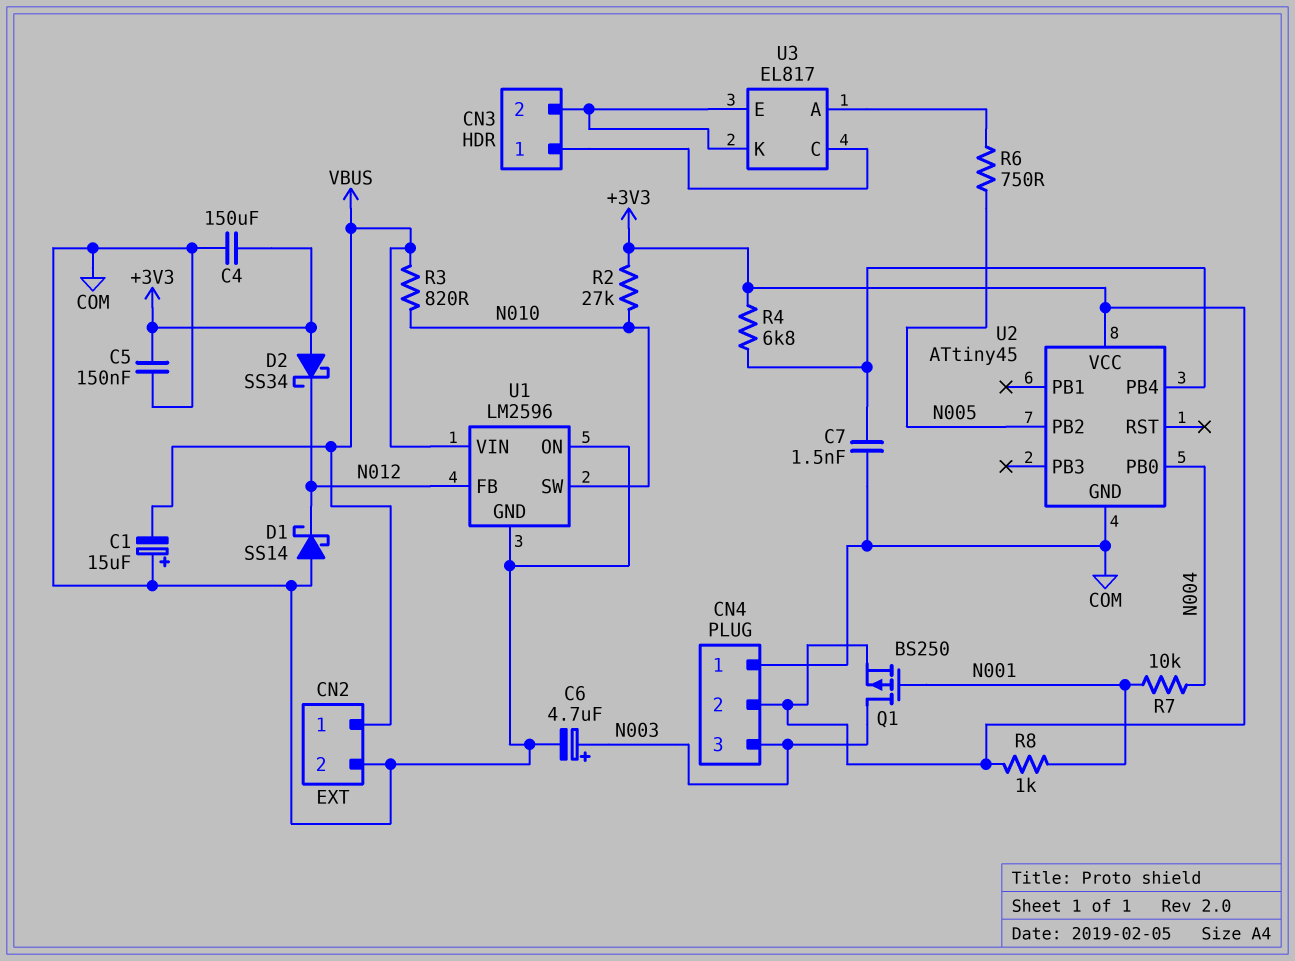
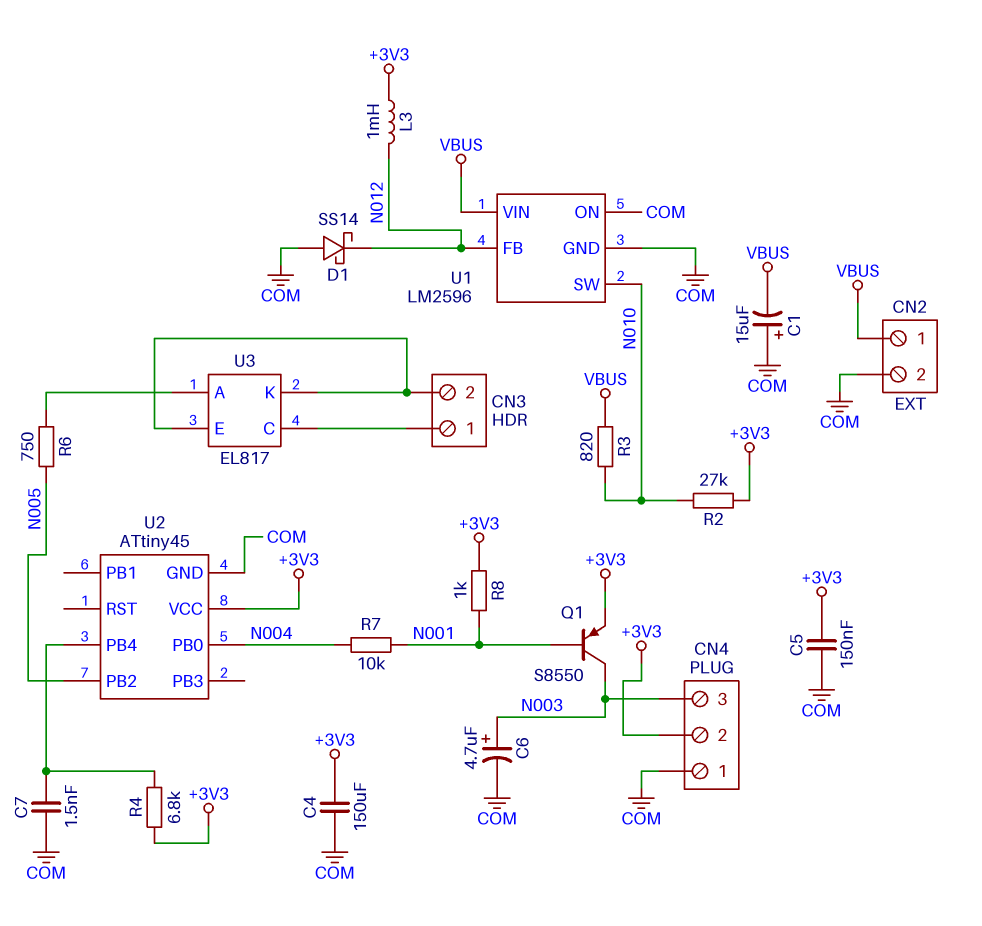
D2: schottky SS34 (A +3V3, K N012) -> none
L3: none -> 1mH (+3V3, N012)
Q1: PMOS BS250 (G N001, D N003, S +3V3) -> PNP S8550 (B N001, C N003, E +3V3)

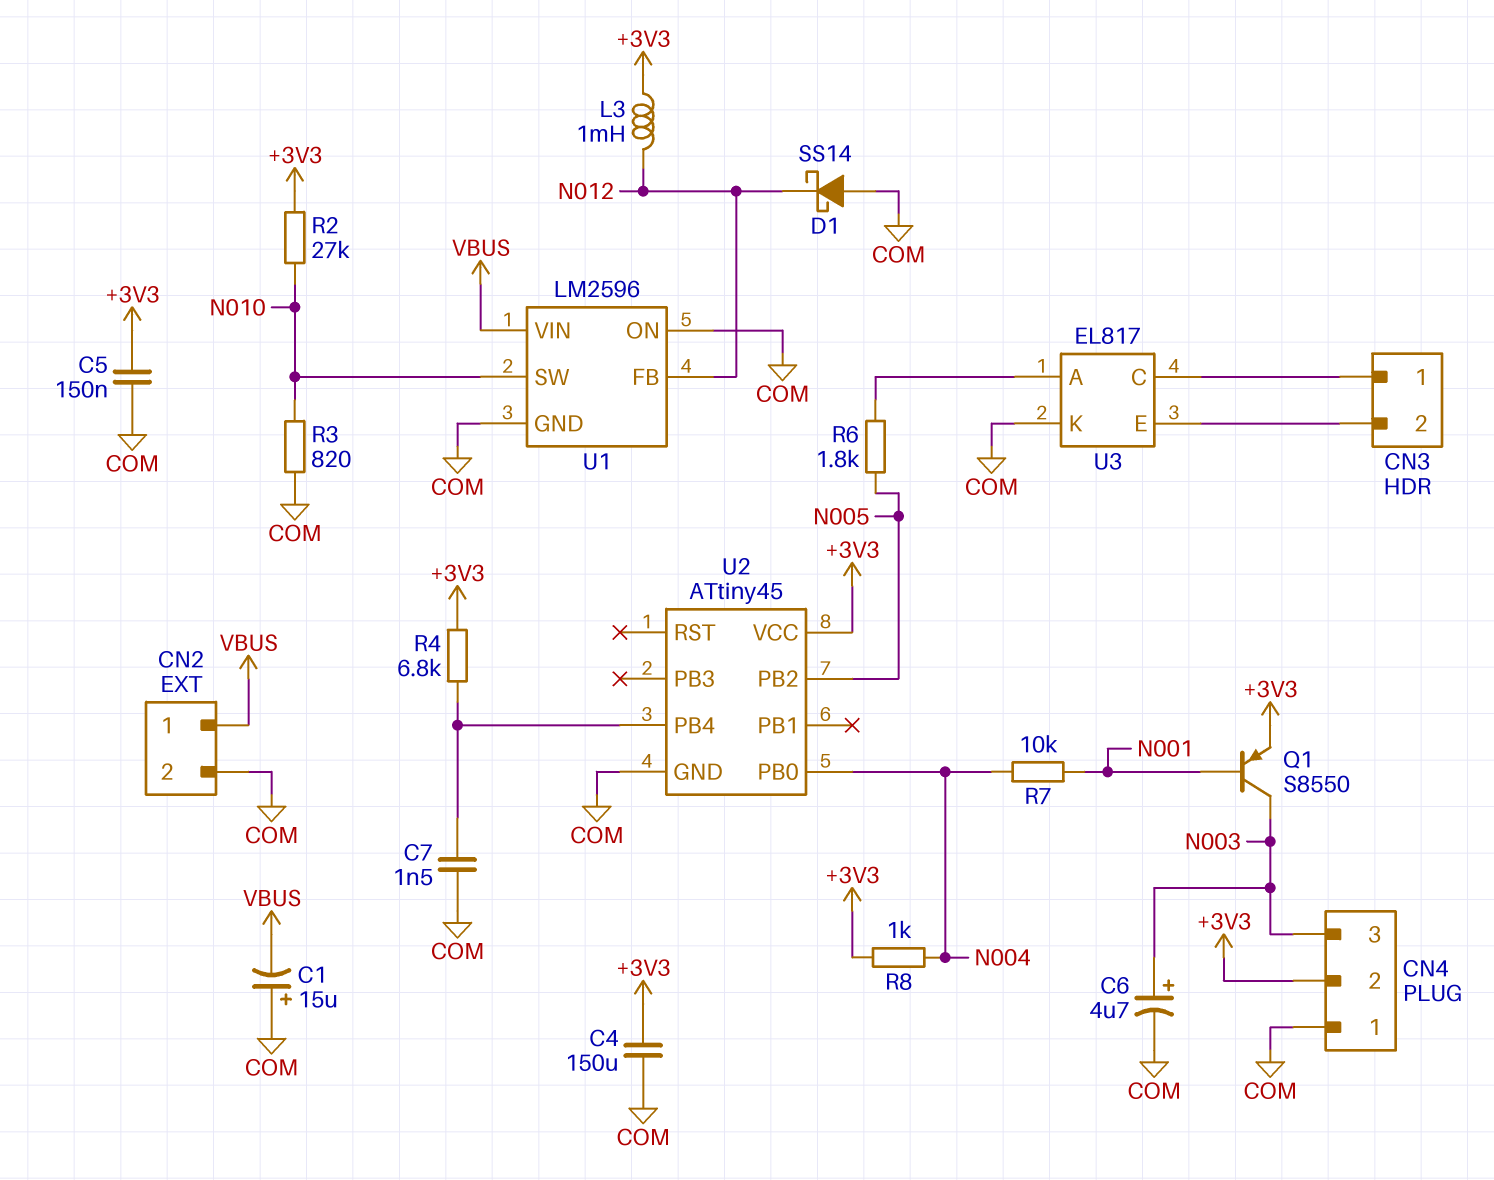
R3: 820 (N010, VBUS) -> 820 (COM, N010)
R6: 750 (N005, U3/A) -> 1.8k (N005, U3/A)
R8: 1k (+3V3, N001) -> 1k (+3V3, N004)
U3 pin K: CN3/2 -> COM

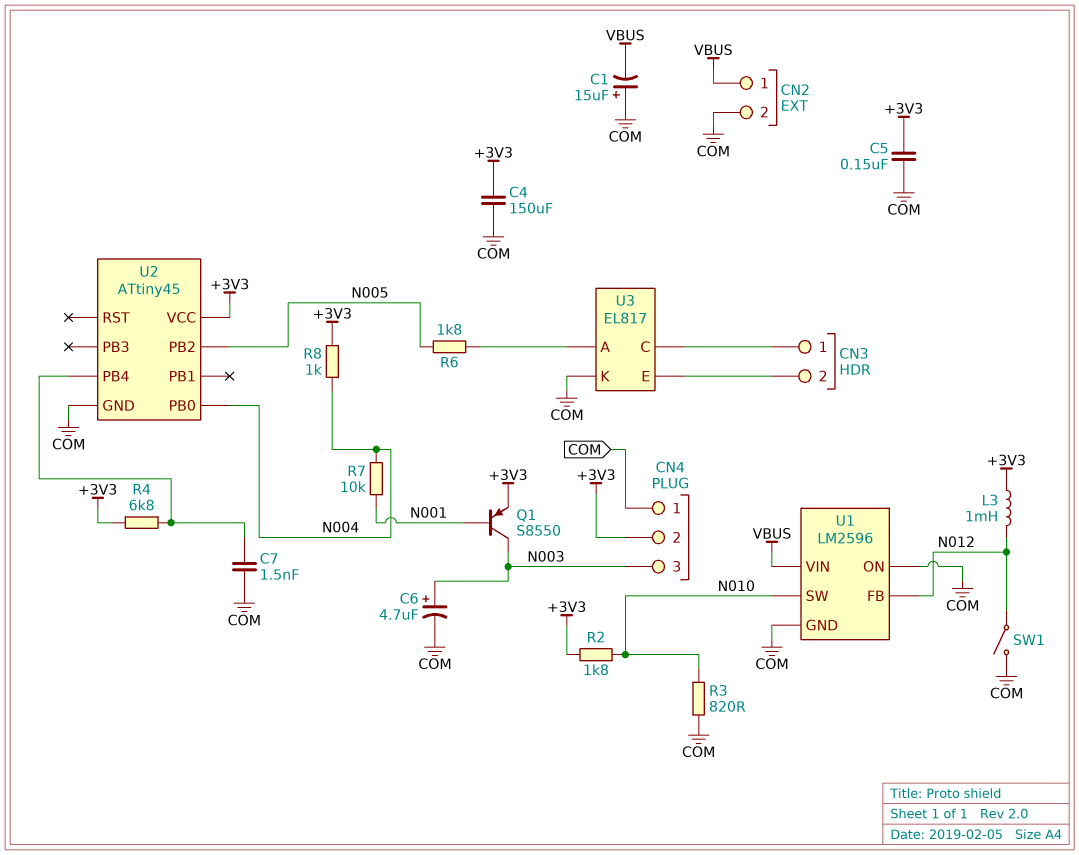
D1: schottky SS14 (A COM, K N012) -> none
R2: 27k (+3V3, N010) -> 1.8k (+3V3, N010)
SW1: none -> switch (COM, N012)

